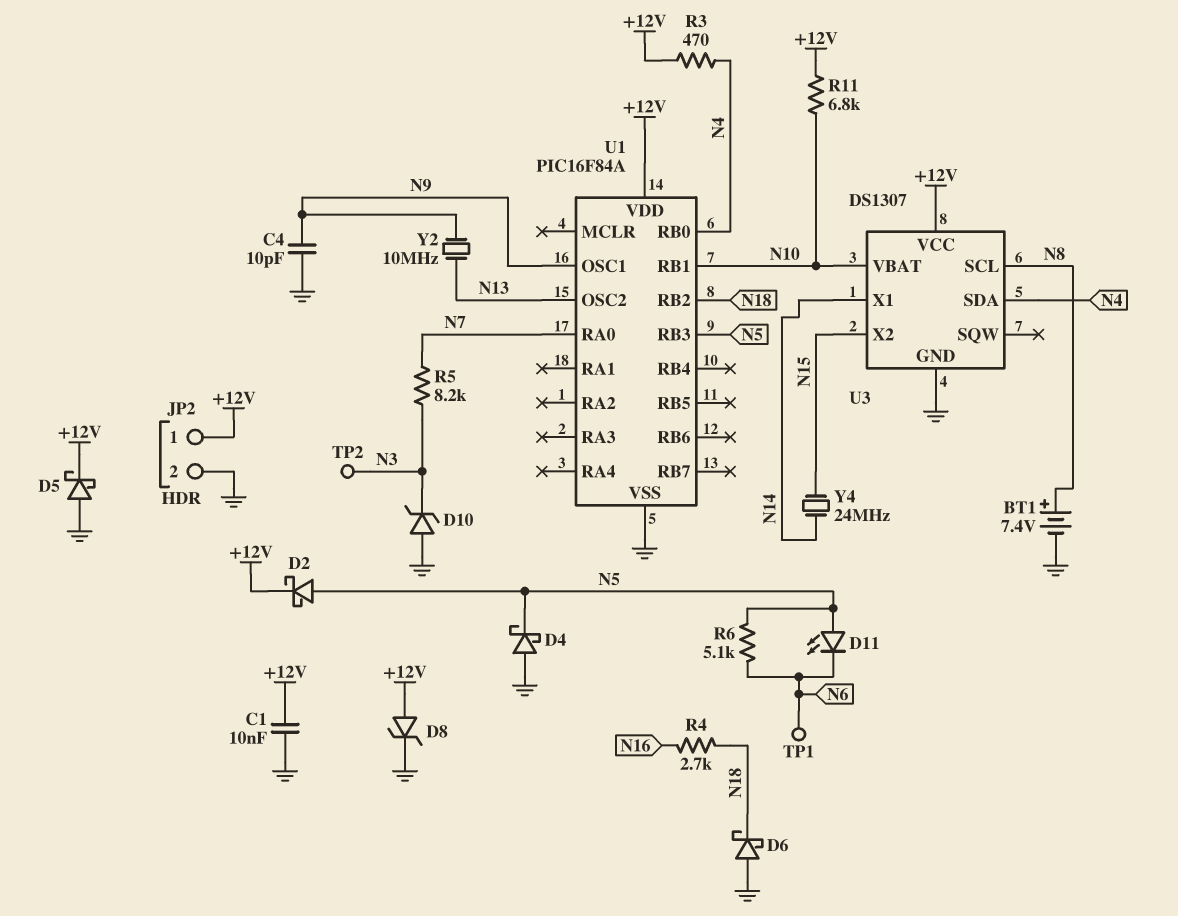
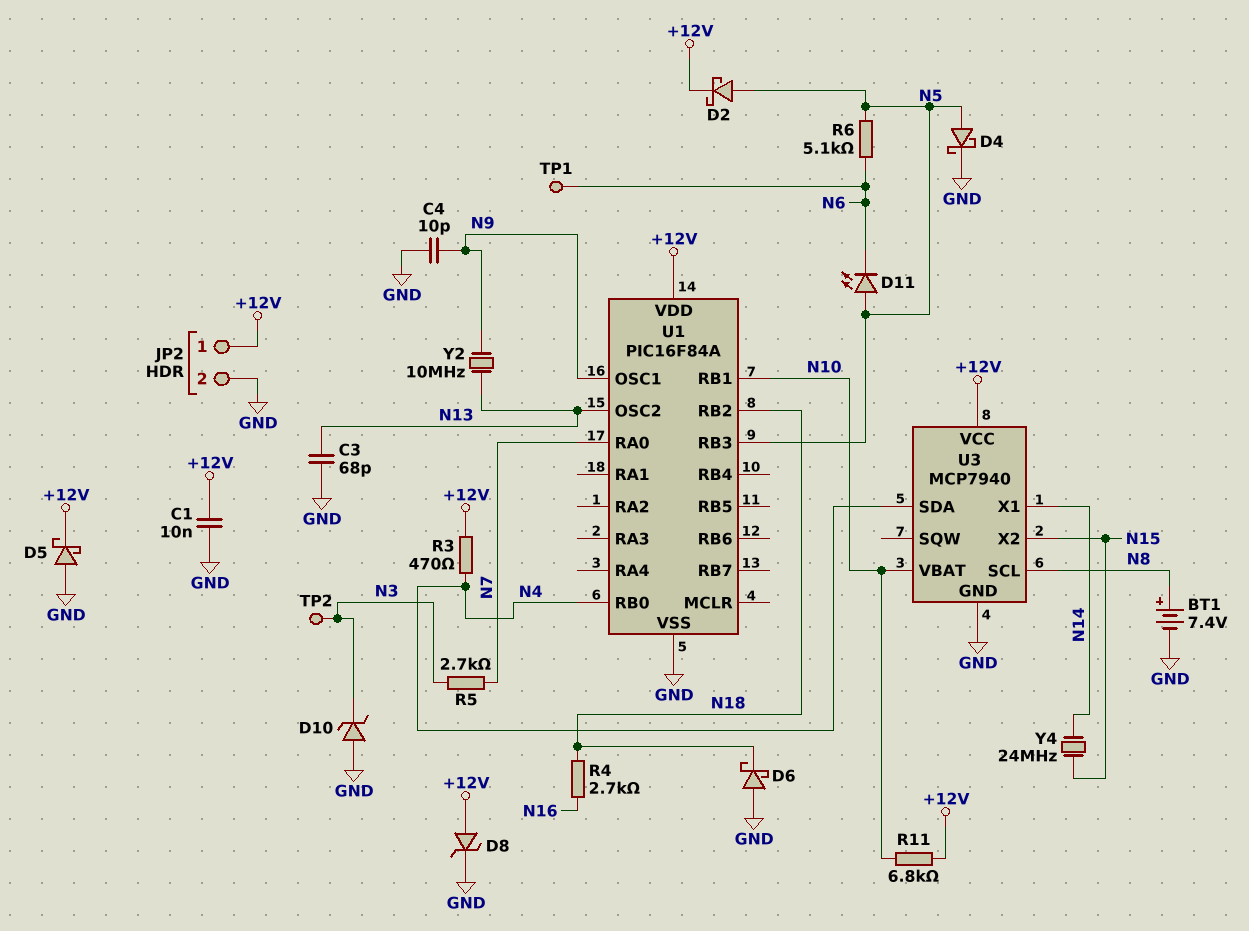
C3: none -> 68pF (GND, N13)
D4: schottky (A GND, K N5) -> schottky (A N5, K GND)
R5: 8.2k (N3, N7) -> 2.7k (N3, N7)
U3: DS1307 -> MCP7940

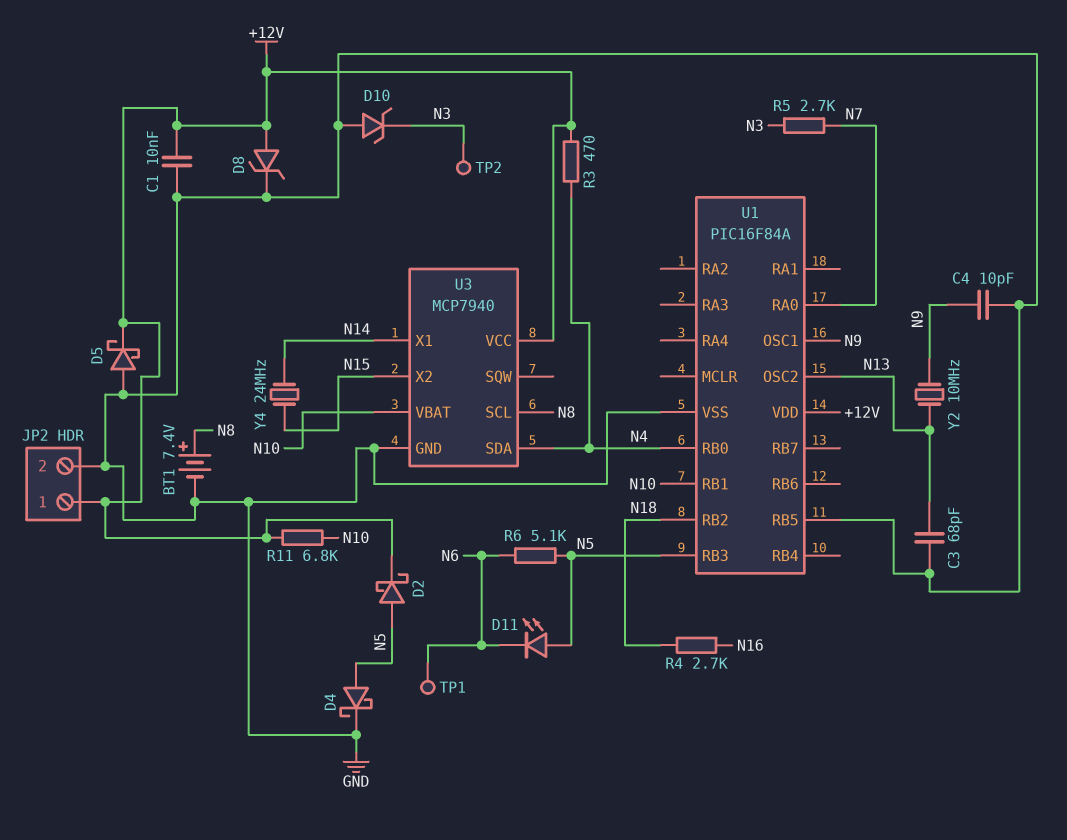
D6: schottky (A GND, K N18) -> none
U1 pin RB5: none -> GND

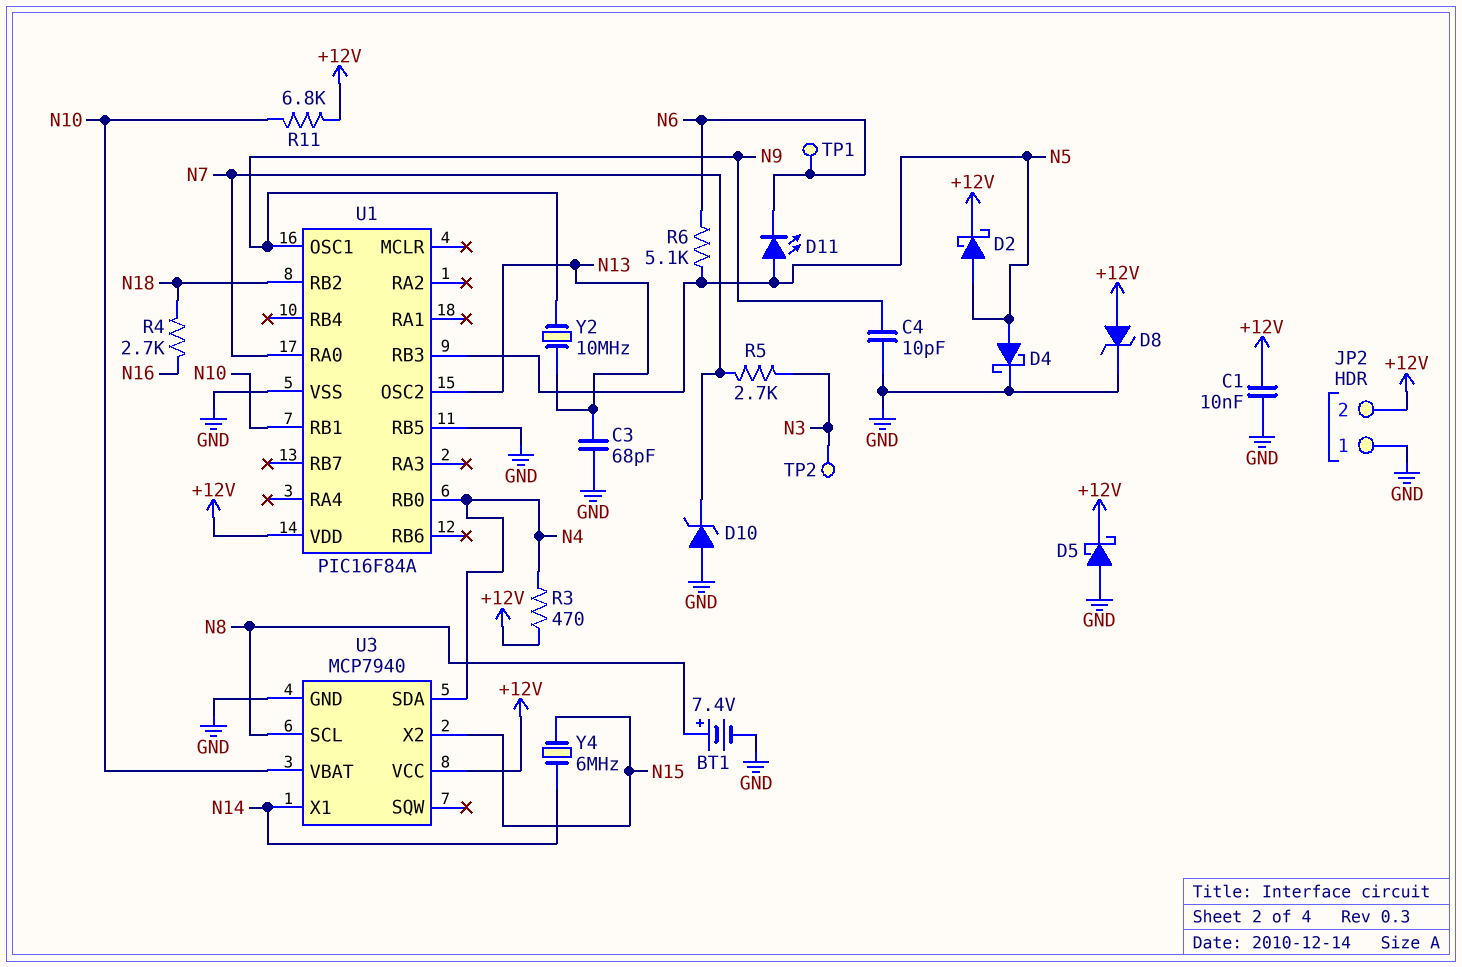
D10: zener (A GND, K N3) -> zener (A GND, K N7)
JP2 pin 1: +12V -> GND
JP2 pin 2: GND -> +12V
Y4: 24MHz (N14, N15) -> 6MHz (N14, N15)

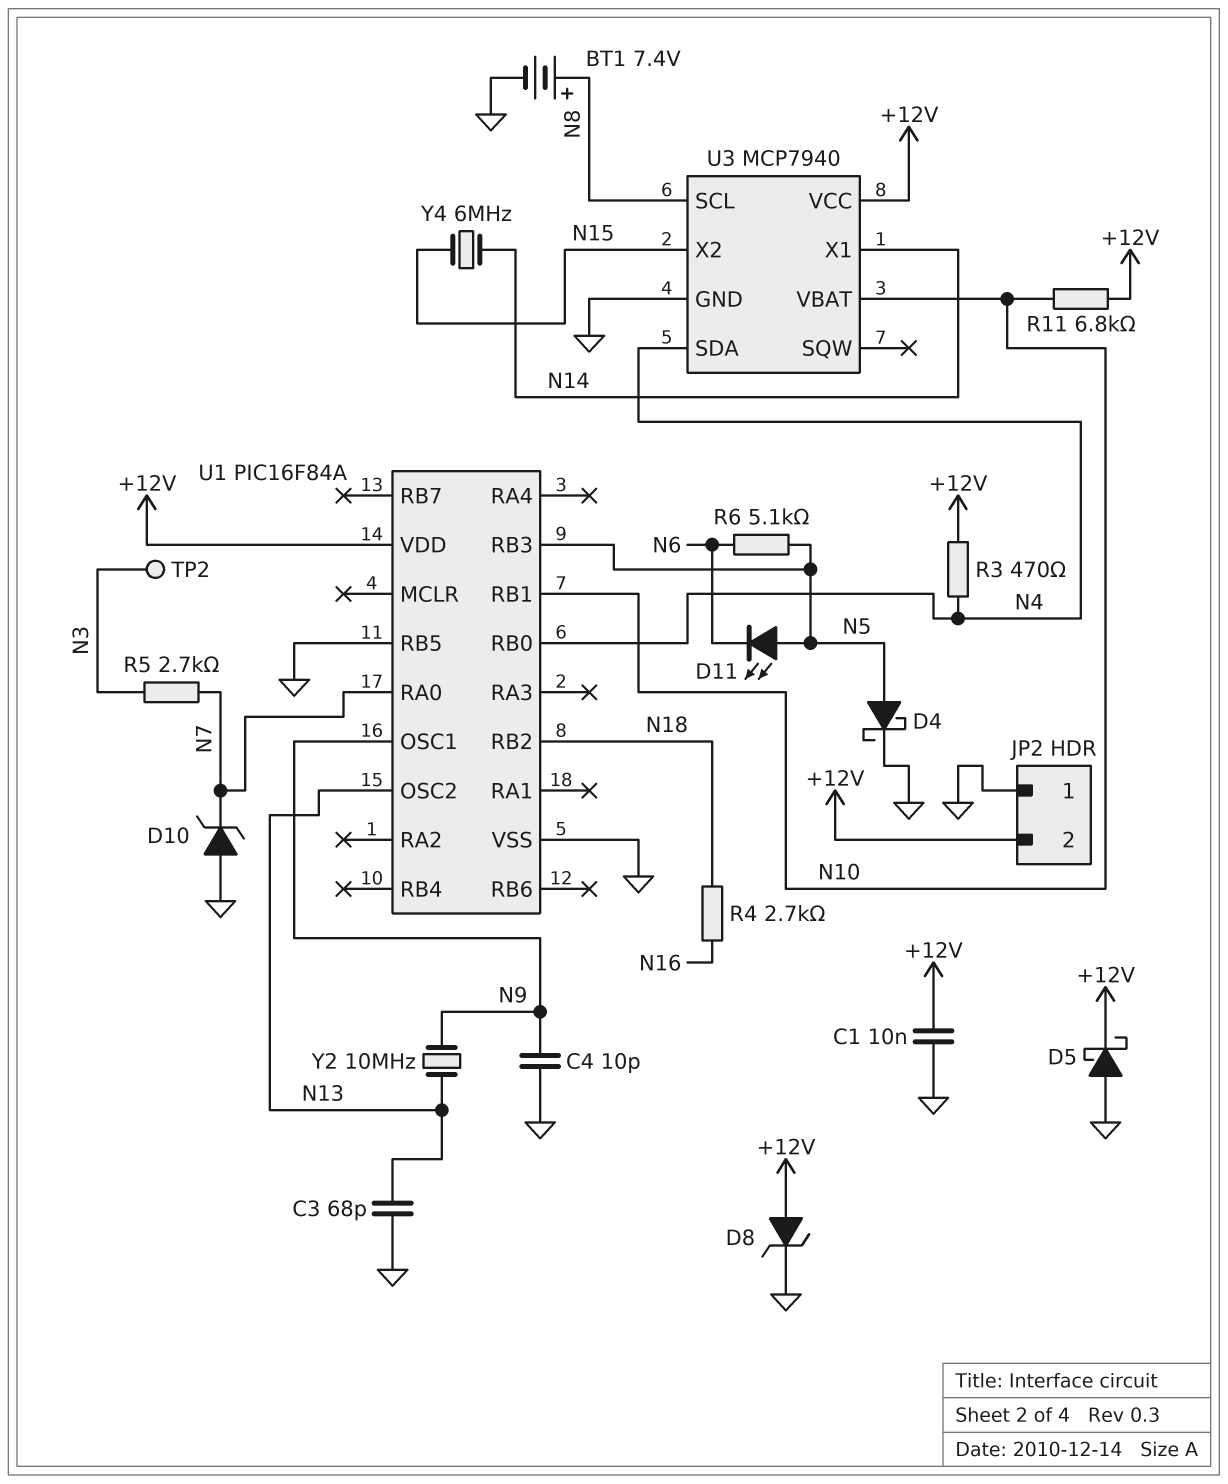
D2: schottky (A N5, K +12V) -> none
TP1: test point (N6) -> none

